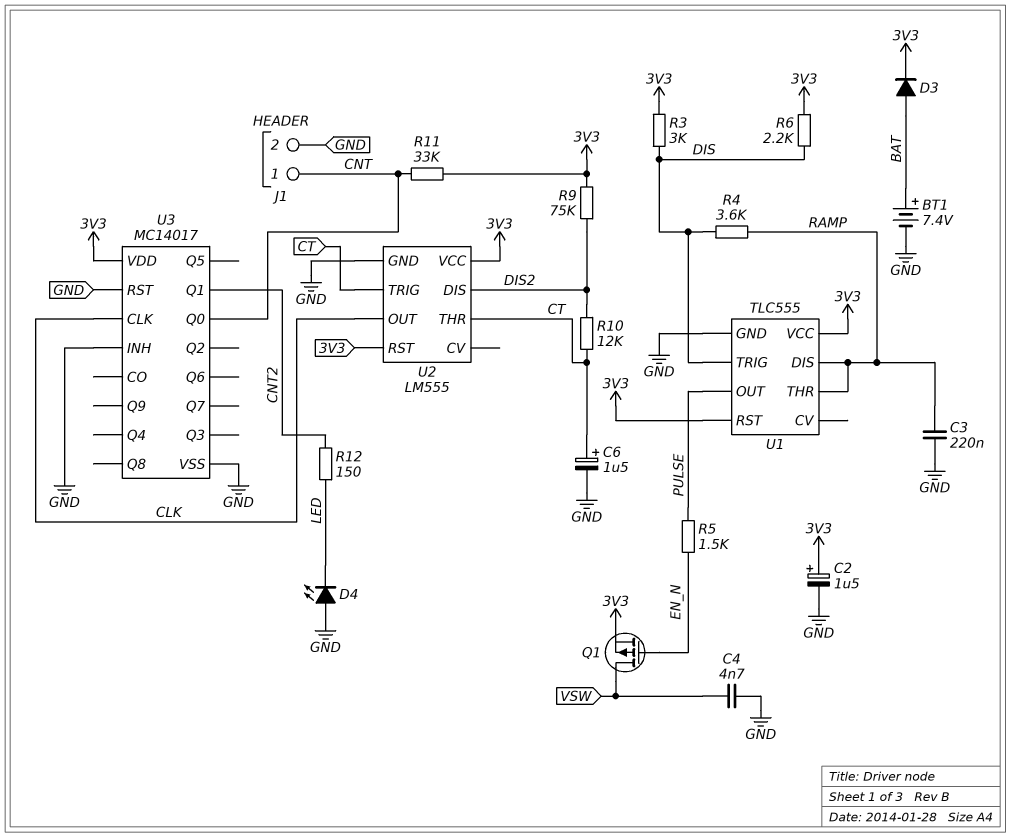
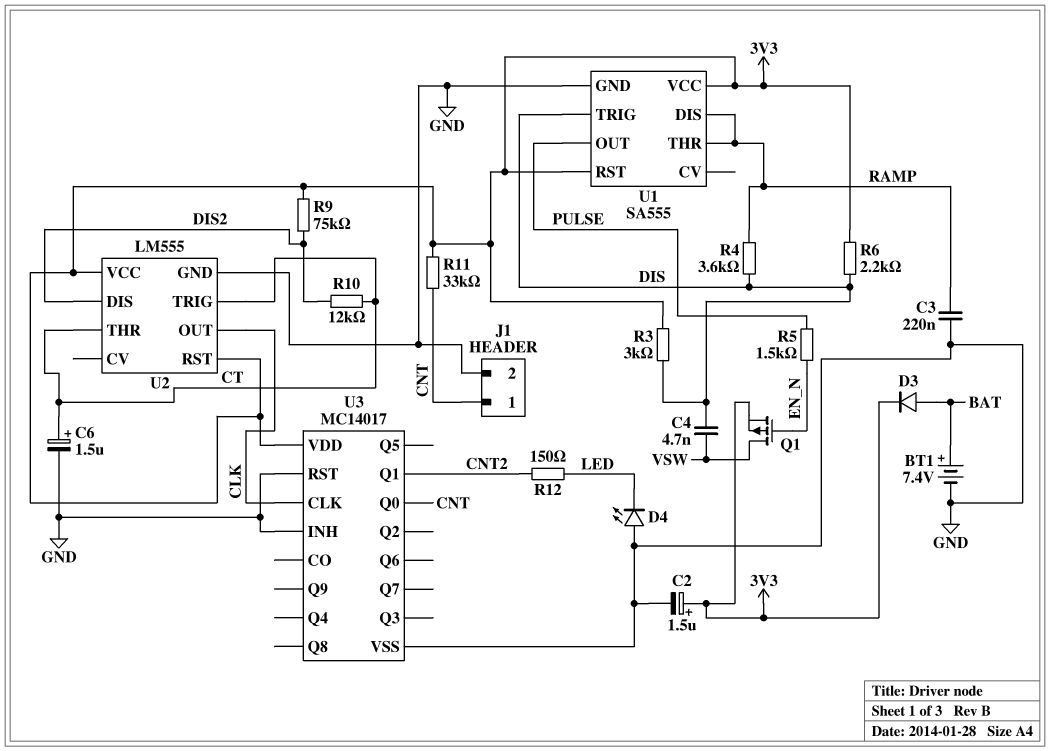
C4: 4.7nF (GND, VSW) -> 4.7nF (DIS, VSW)
U1: TLC555 -> SA555

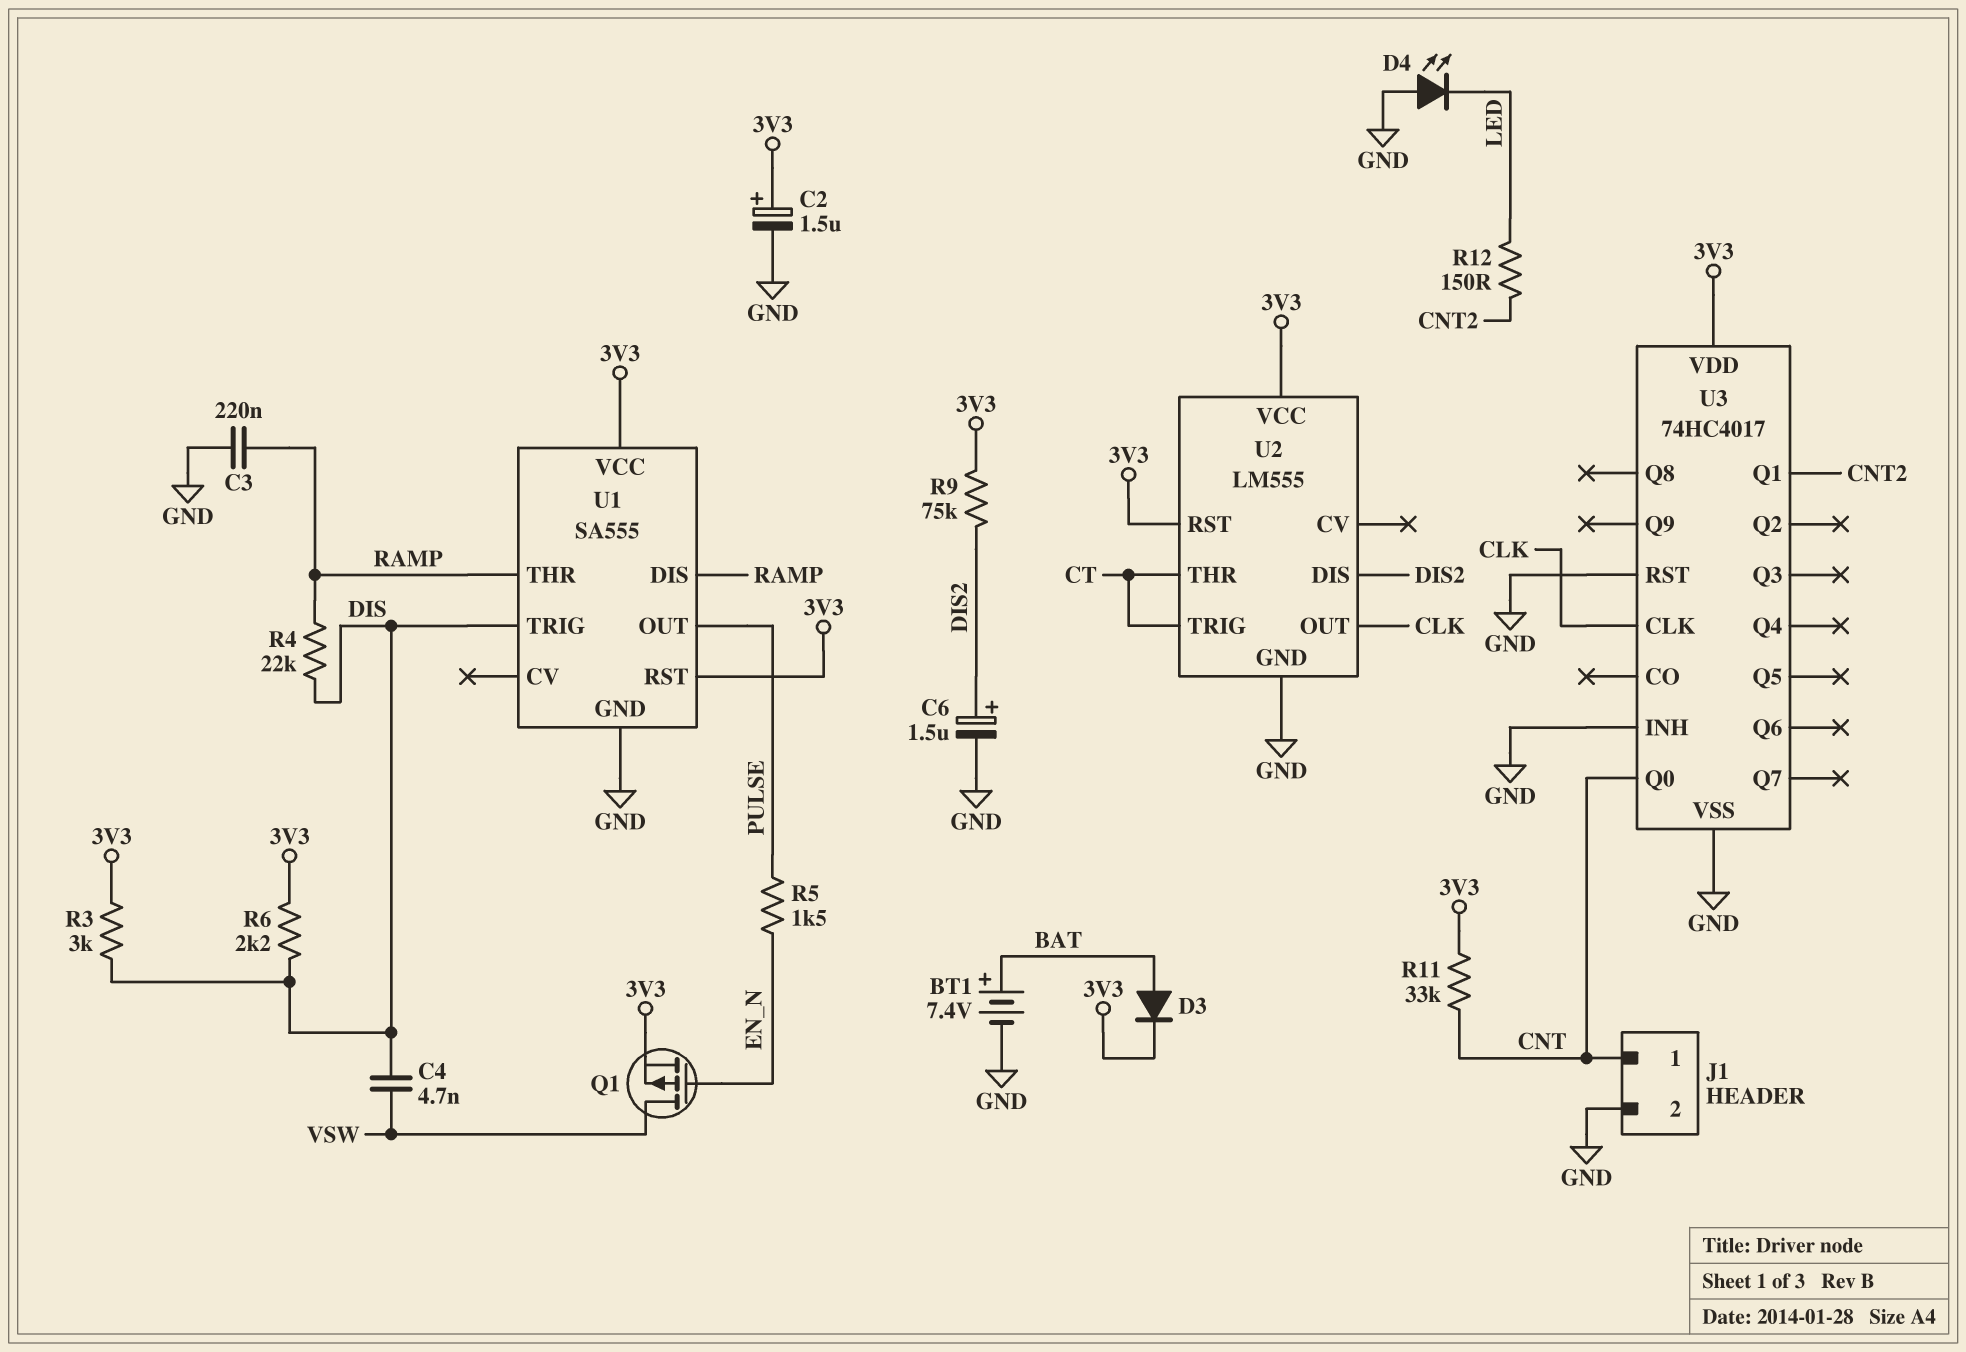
C6: 1.5uF (plus CT, minus GND) -> 1.5uF (plus DIS2, minus GND)
R4: 3.6k (DIS, RAMP) -> 22k (DIS, RAMP)
R10: 12k (CT, DIS2) -> none
U3: MC14017 -> 74HC4017

